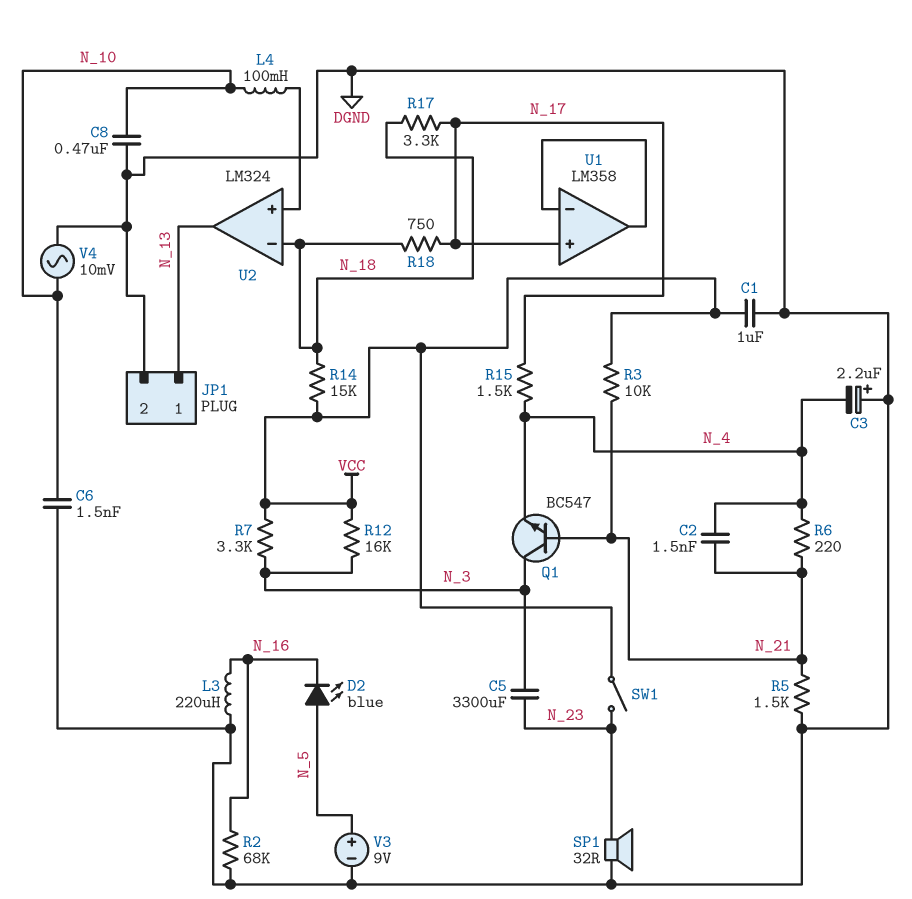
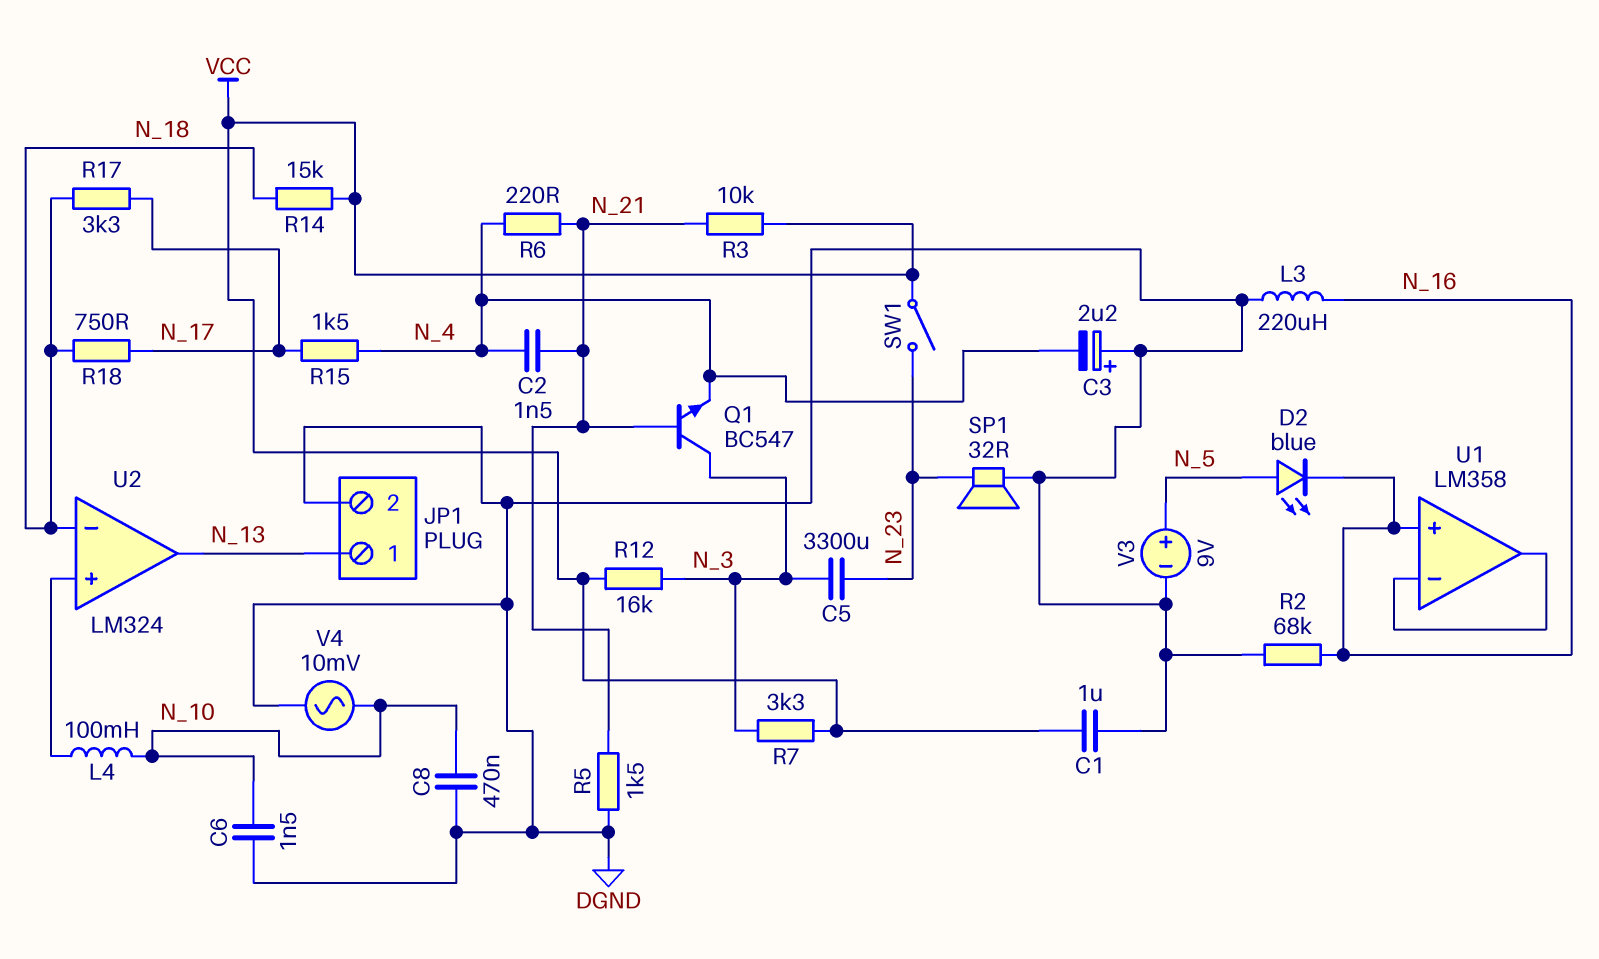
U1 pin in+: N_17 -> N_16

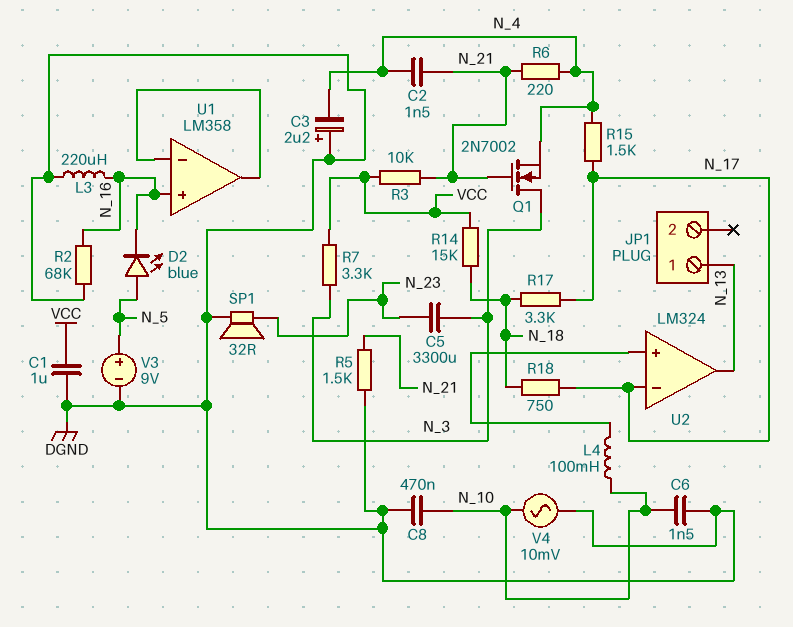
JP1 pin 2: DGND -> none
Q1: NPN BC547 (B N_21, C N_3, E N_4) -> NMOS 2N7002 (G N_21, D N_3, S N_4)
R12: 16k (N_3, VCC) -> none
SW1: switch (N_23, VCC) -> none
U2 pin in-: N_18 -> N_17

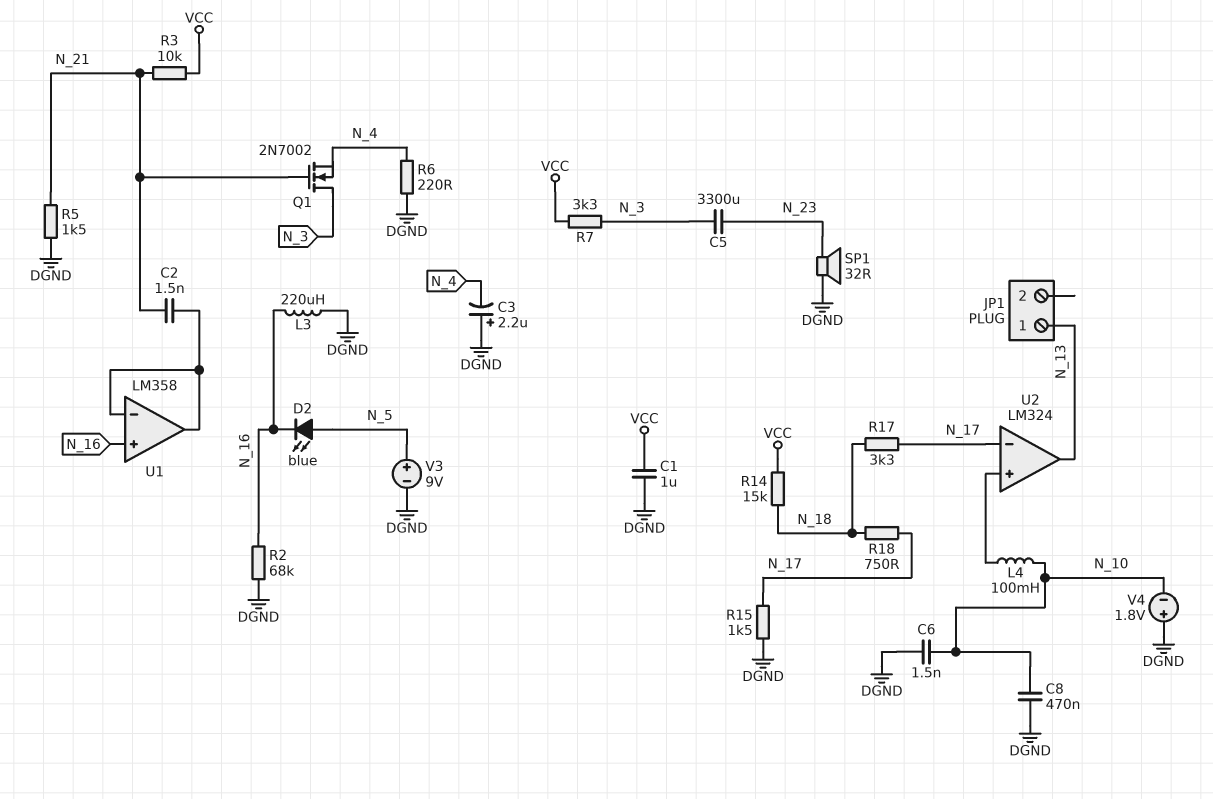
C2: 1.5nF (N_4, N_21) -> 1.5nF (N_21, U1/in-)
R6: 220 (N_4, N_21) -> 220 (DGND, N_4)
R15: 1.5k (N_4, N_17) -> 1.5k (DGND, N_17)
V4: AC 10mV (DGND, N_10) -> 1.8V (plus DGND, minus N_10)

